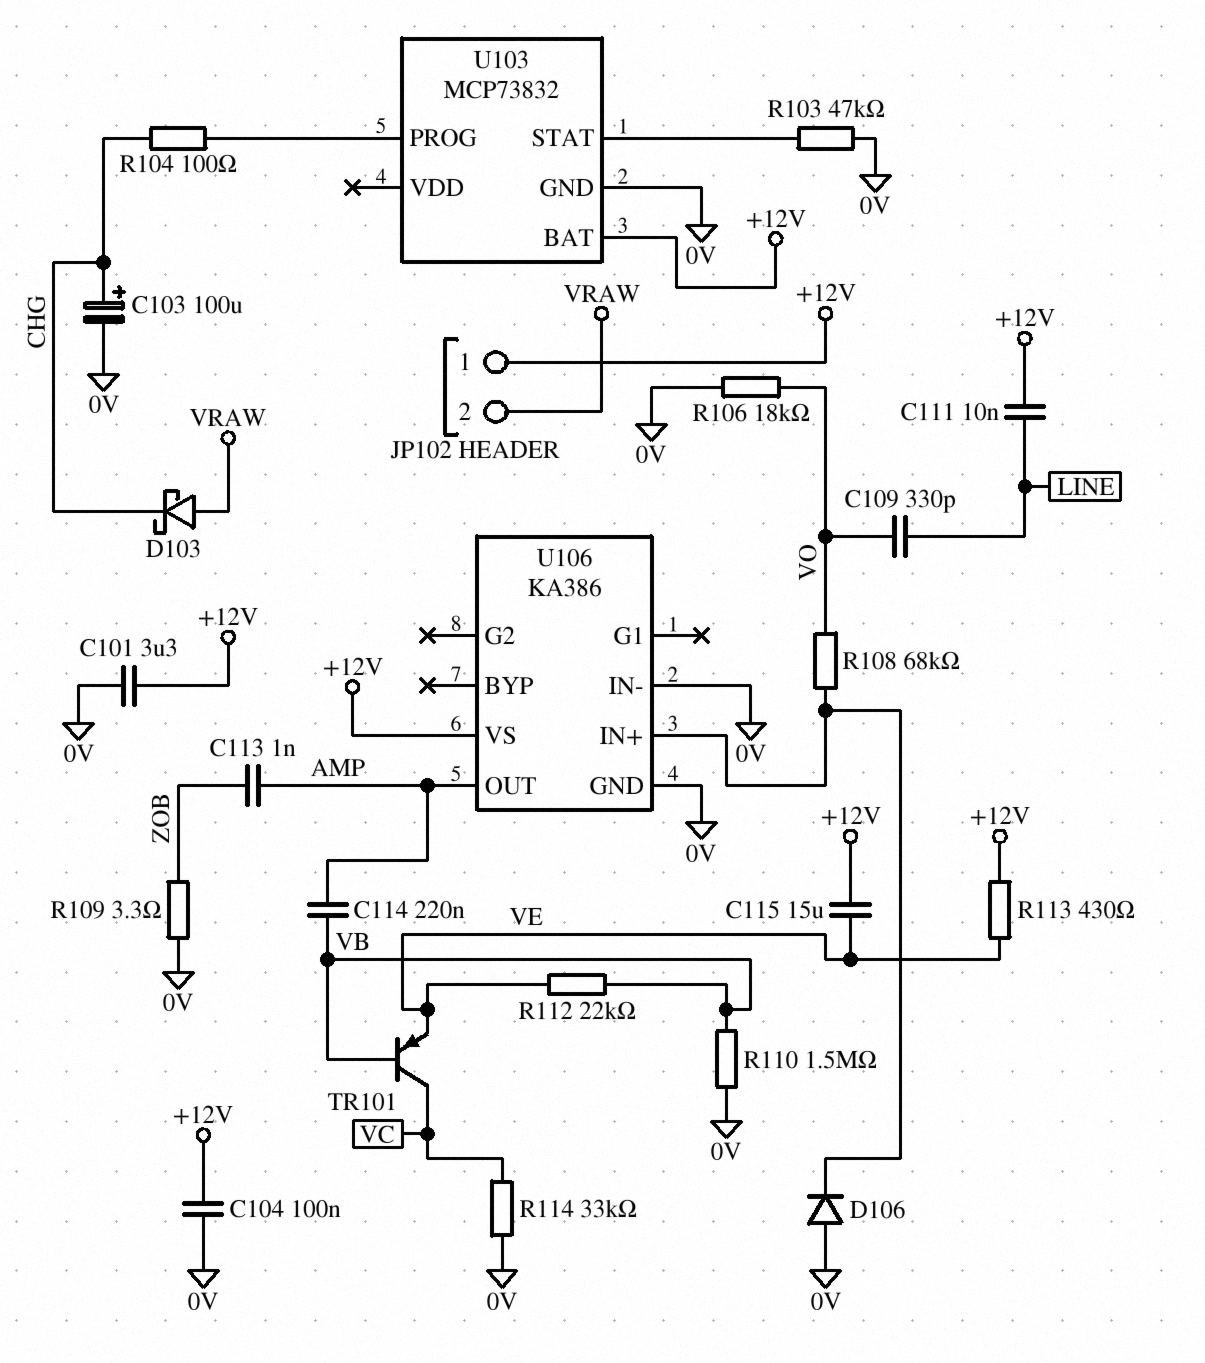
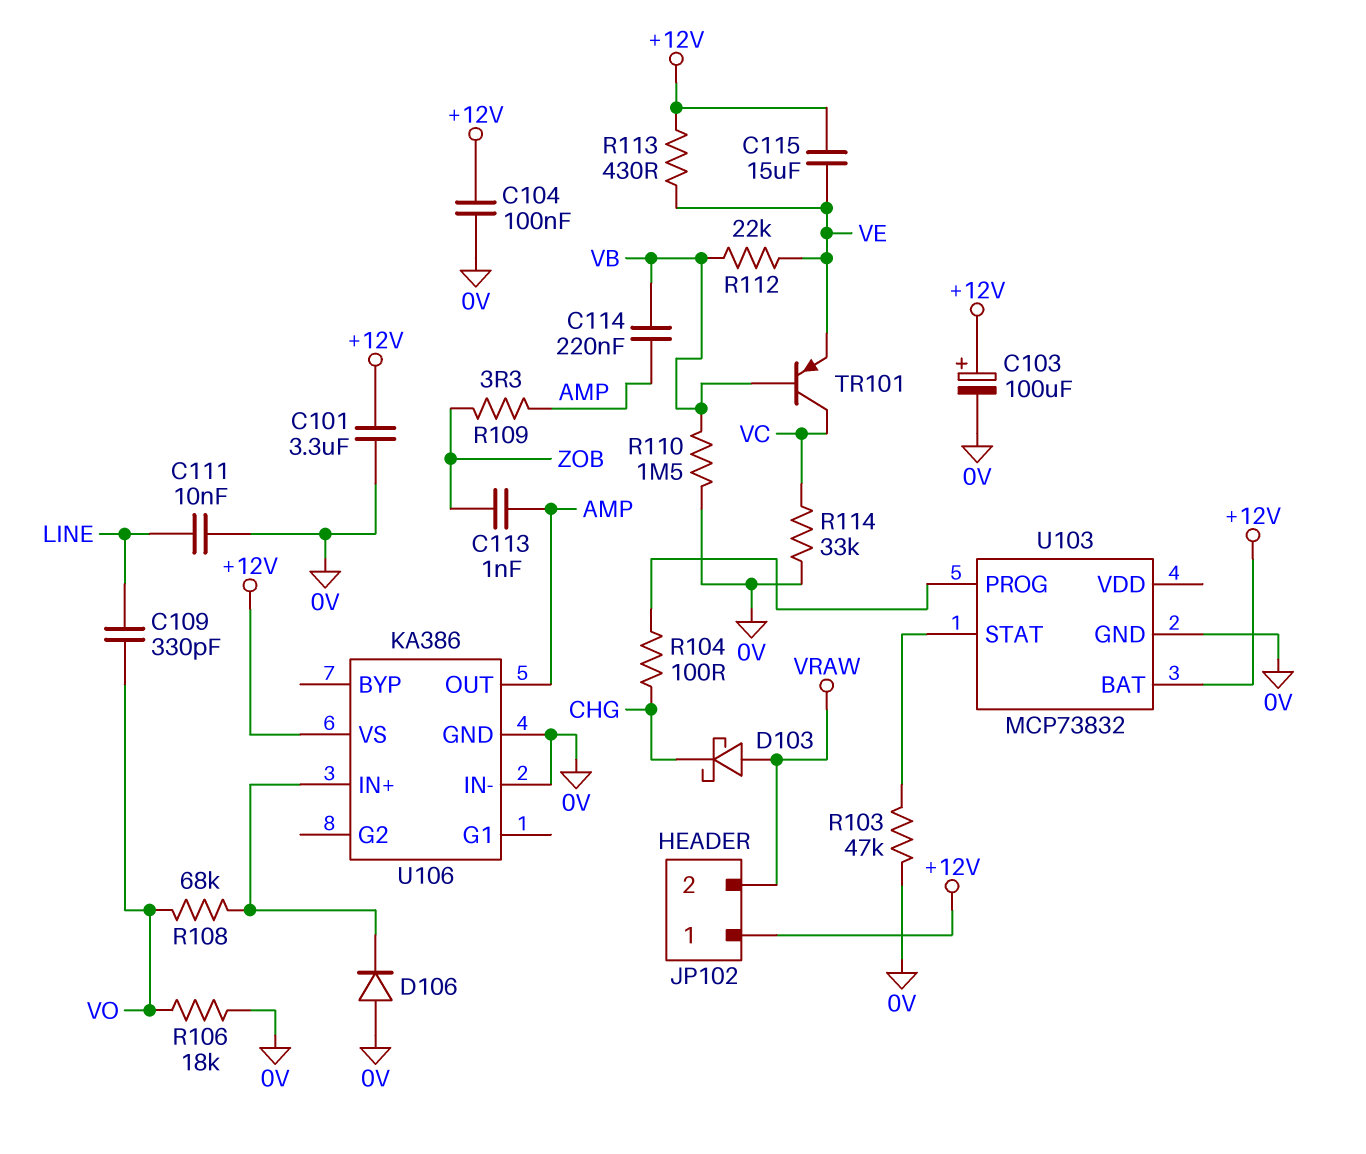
C103: 100uF (plus CHG, minus 0V) -> 100uF (plus +12V, minus 0V)
C111: 10nF (+12V, LINE) -> 10nF (0V, LINE)
R109: 3.3 (0V, ZOB) -> 3.3 (AMP, ZOB)

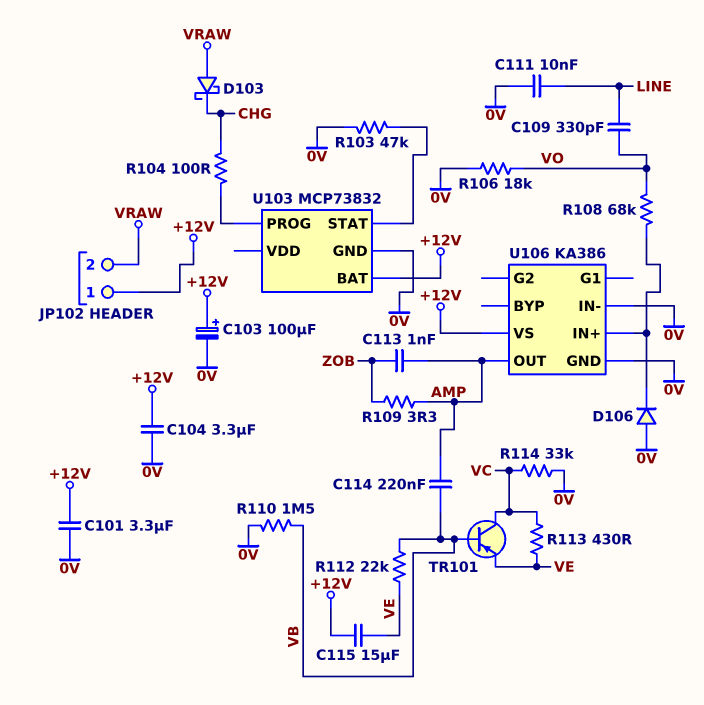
C104: 100nF (+12V, 0V) -> 3.3uF (+12V, 0V)
R113: 430 (+12V, VE) -> 430 (VC, VE)

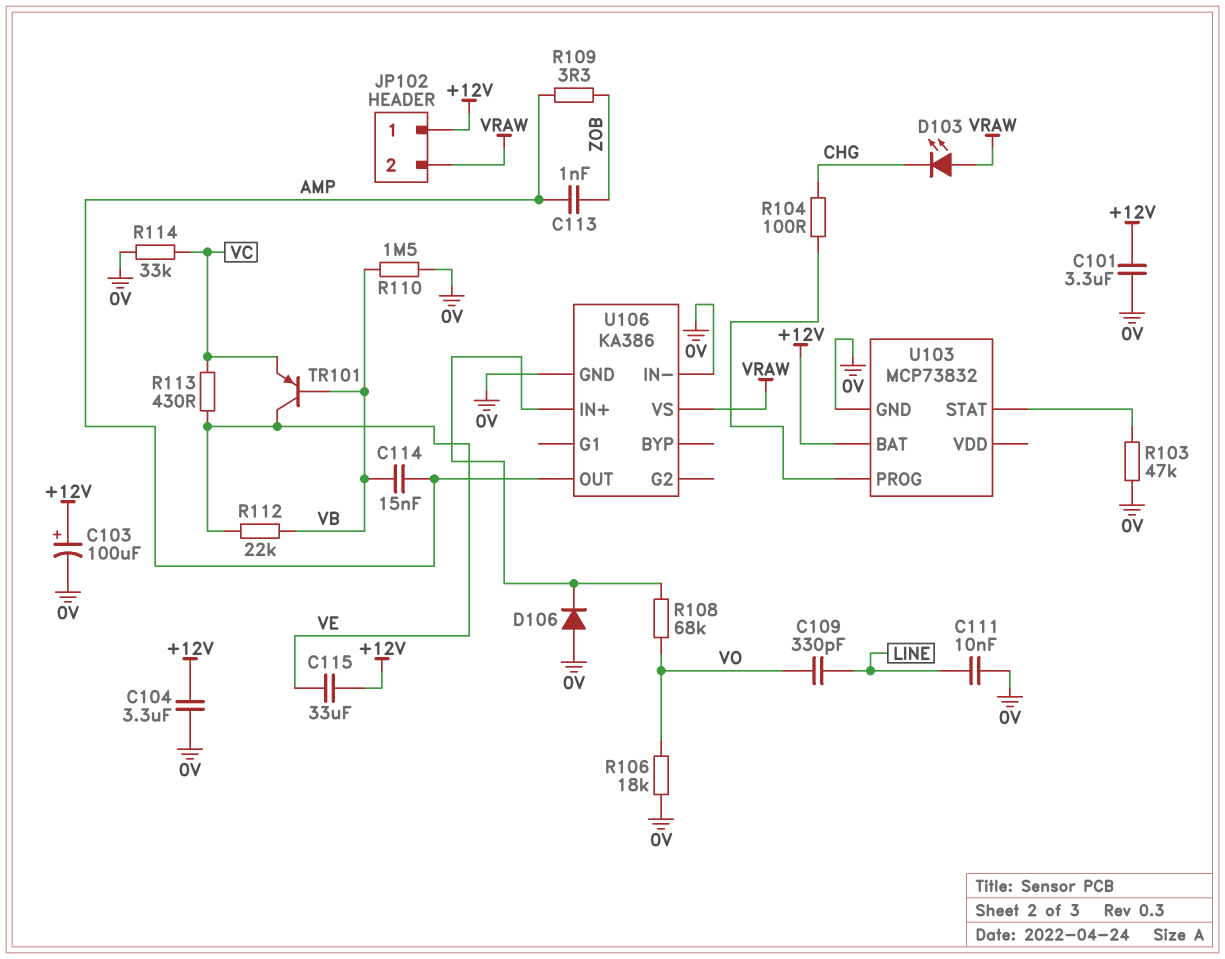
C114: 220nF (AMP, VB) -> 15nF (AMP, VB)
C115: 15uF (+12V, VE) -> 33uF (+12V, VE)
D103: schottky (A VRAW, K CHG) -> LED (A VRAW, K CHG)
TR101: PNP (B VB, C VC, E VE) -> PNP (B VB, C VE, E VC)
U106 pin VS: +12V -> VRAW

